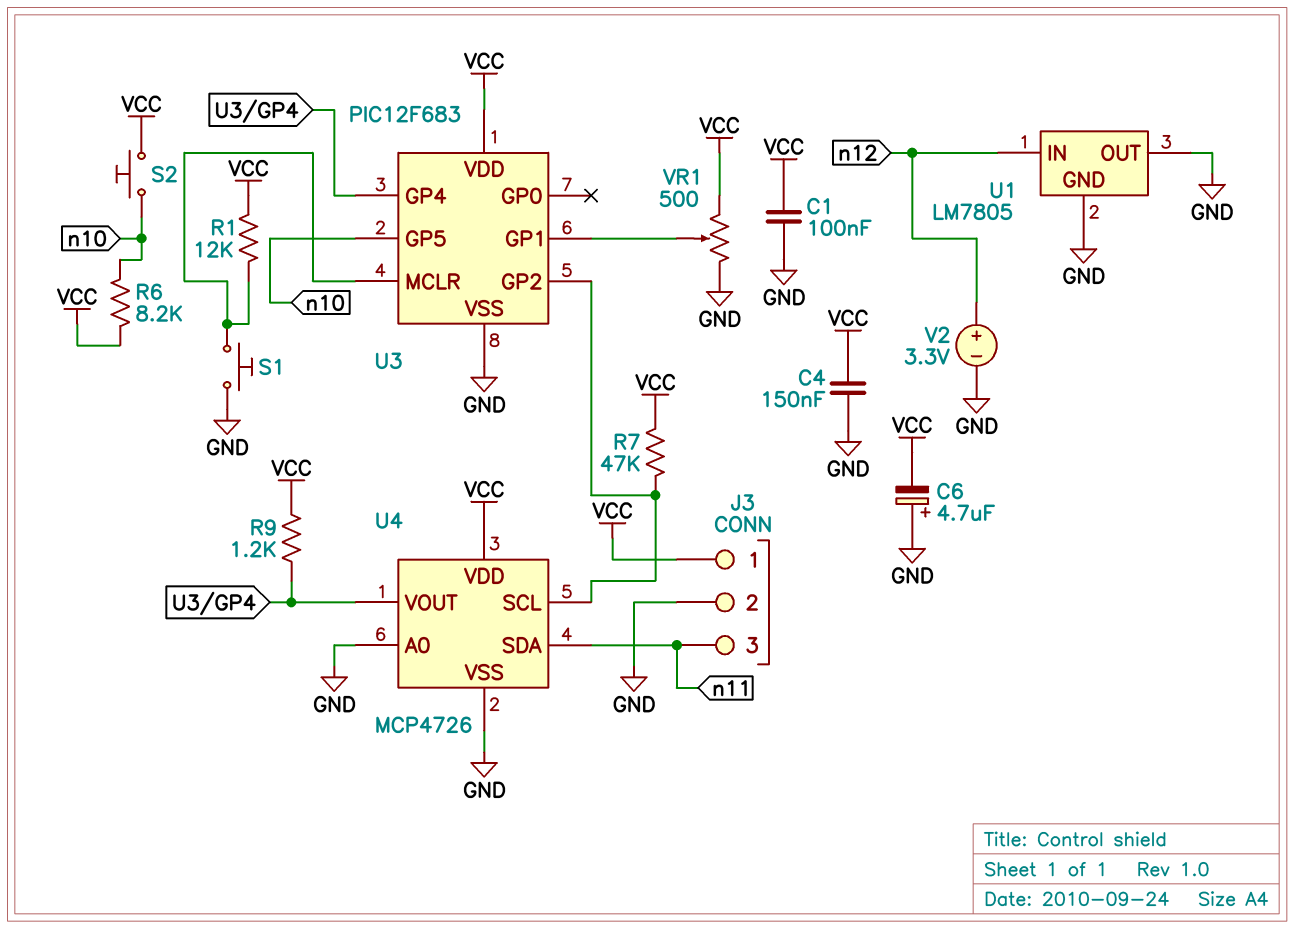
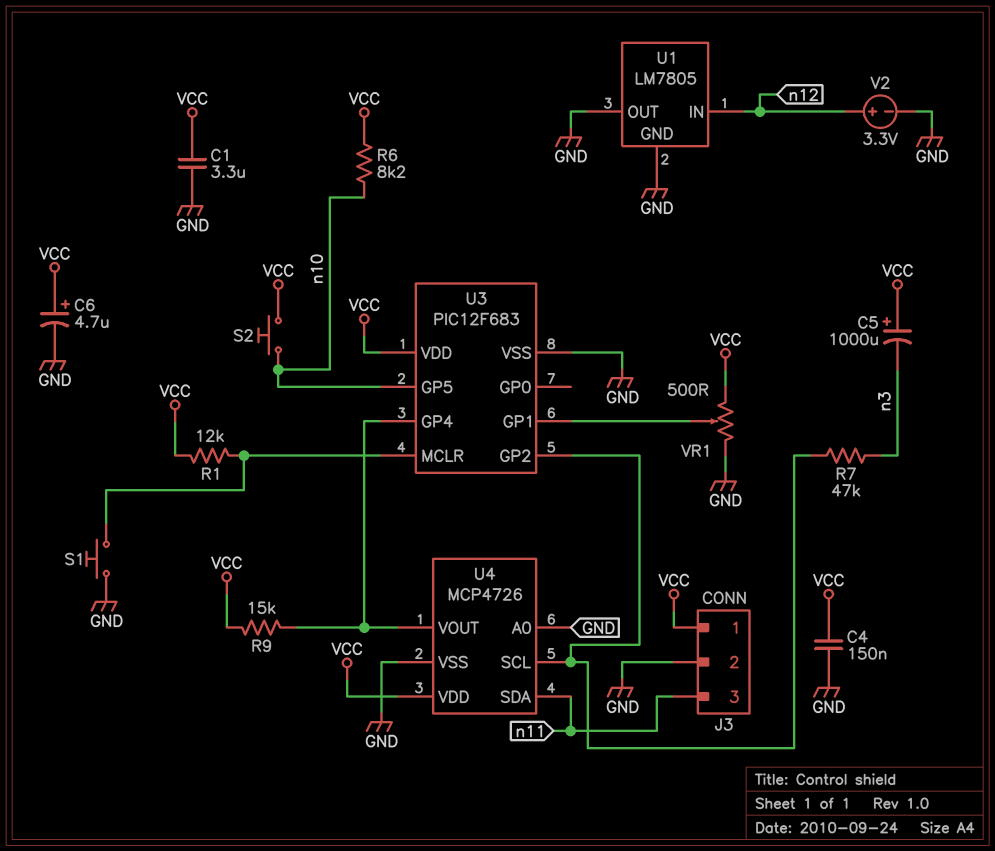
C1: 100nF (GND, VCC) -> 3.3uF (GND, VCC)
C5: none -> 1000uF (plus VCC, minus n3)
C6: 4.7uF (plus GND, minus VCC) -> 4.7uF (plus VCC, minus GND)
R7: 47k (U3/GP2, VCC) -> 47k (U3/GP2, n3)
R9: 1.2k (U3/GP4, VCC) -> 15k (U3/GP4, VCC)

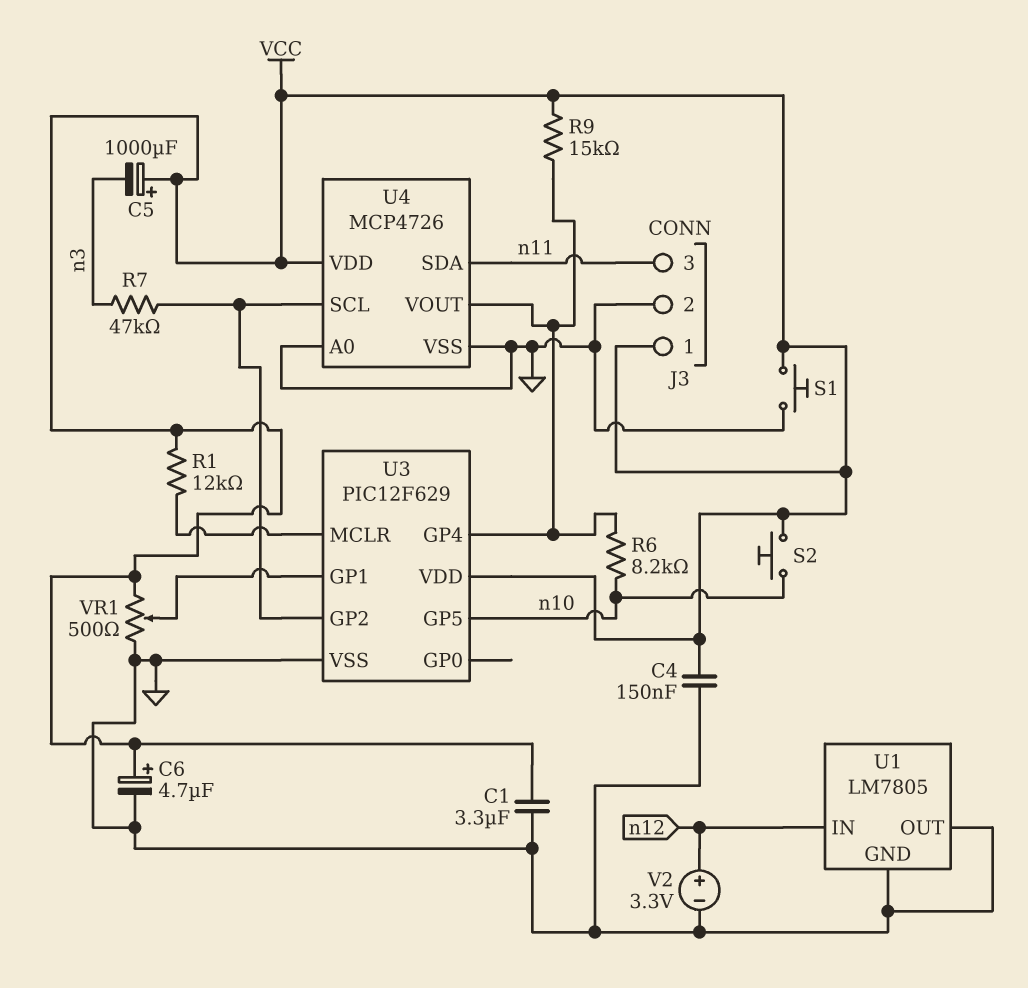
R6: 8.2k (VCC, n10) -> 8.2k (U3/GP4, n10)
S1: button (GND, U3/MCLR) -> button (GND, VCC)
U3: PIC12F683 -> PIC12F629

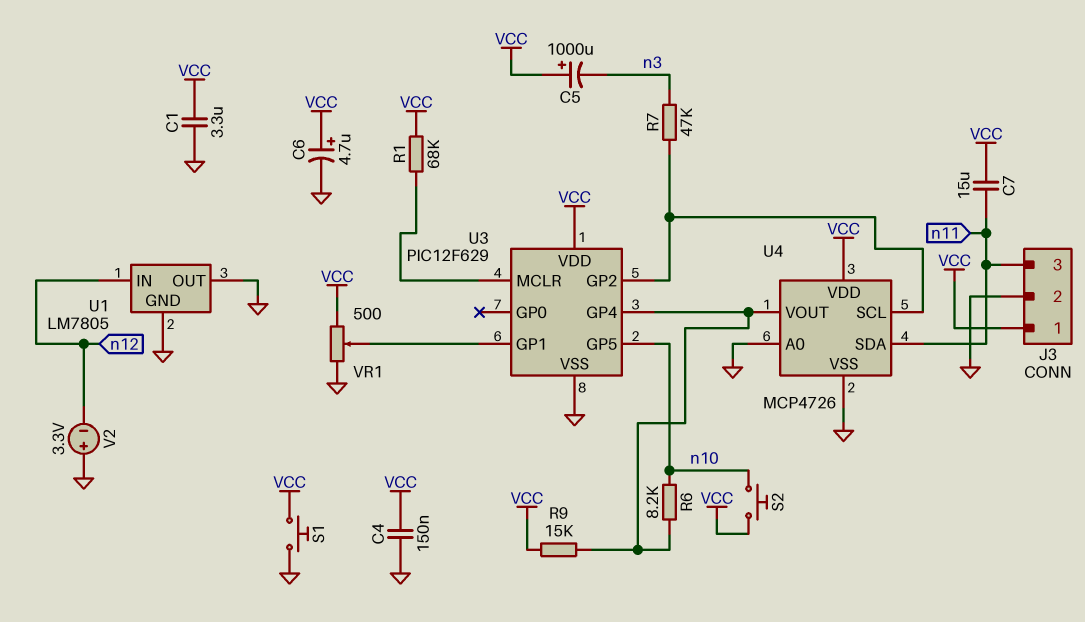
C7: none -> 15uF (VCC, n11)
R1: 12k (U3/MCLR, VCC) -> 68k (U3/MCLR, VCC)
V2: 3.3V (plus n12, minus GND) -> 3.3V (plus GND, minus n12)

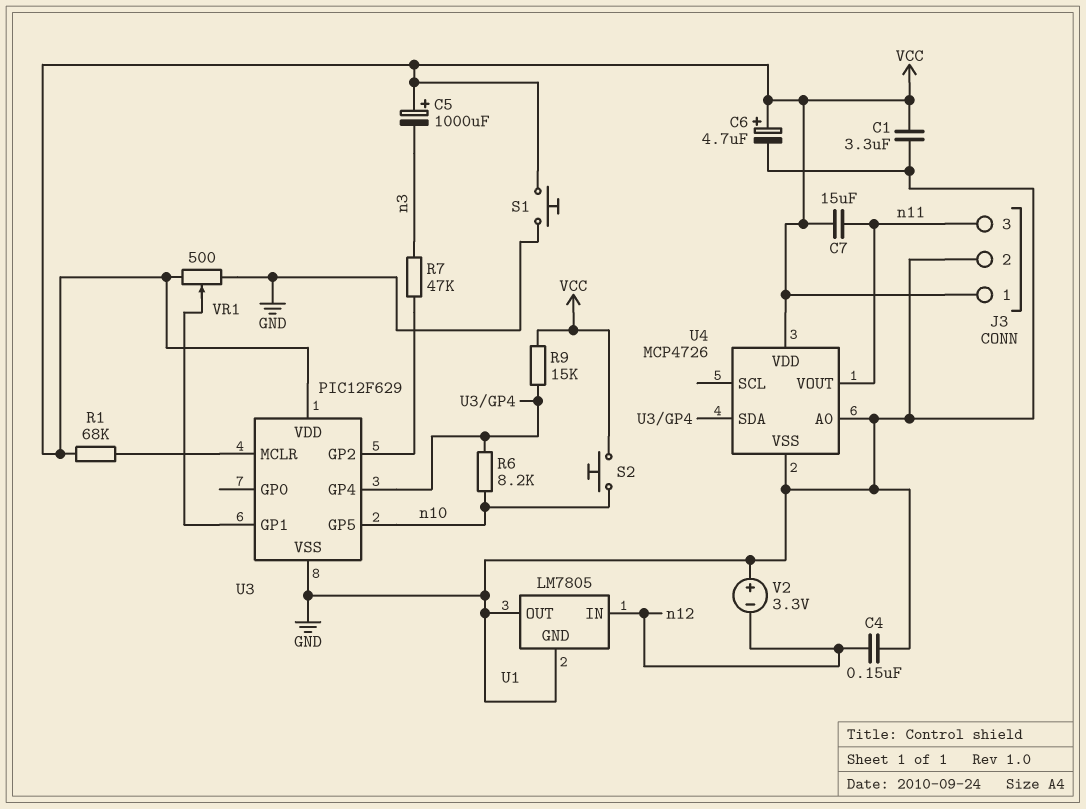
C4: 150nF (GND, VCC) -> 150nF (GND, n12)
U4 pin SCL: U3/GP2 -> none
U4 pin SDA: n11 -> U3/GP4
U4 pin VOUT: U3/GP4 -> n11

